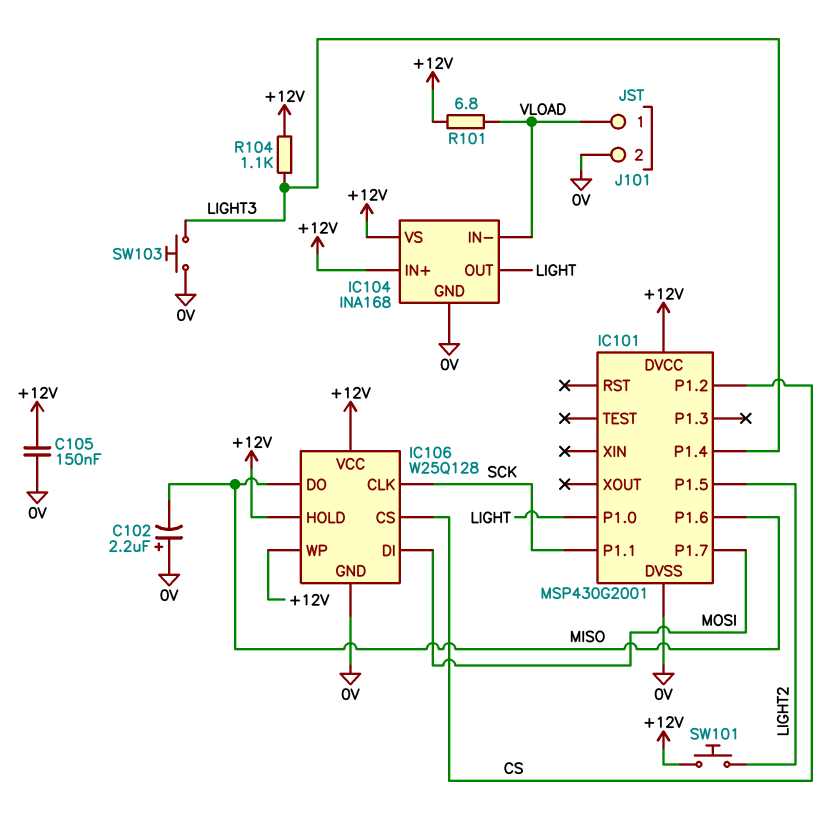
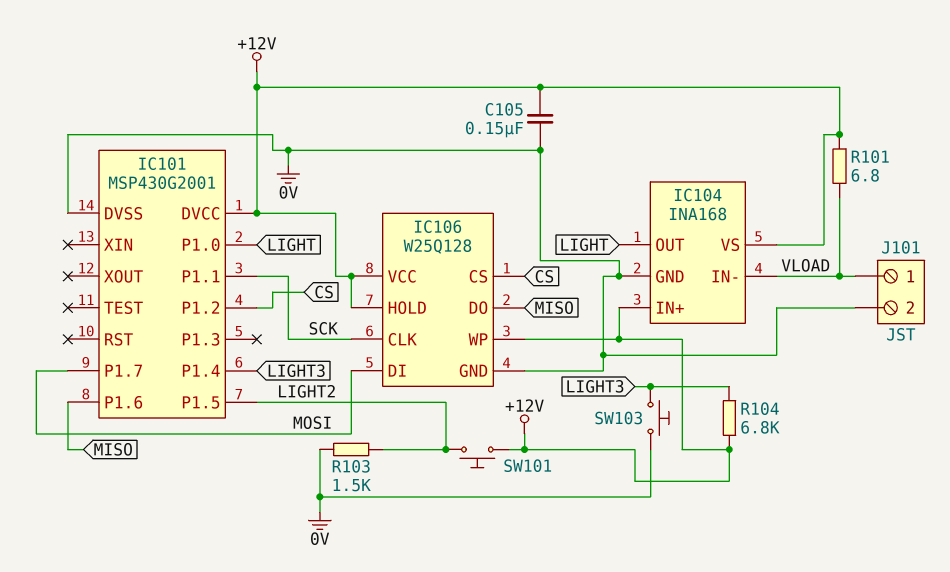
C102: 2.2uF (plus 0V, minus MISO) -> none
R103: none -> 1.5k (0V, LIGHT2)
R104: 1.1k (+12V, LIGHT3) -> 6.8k (+12V, LIGHT3)

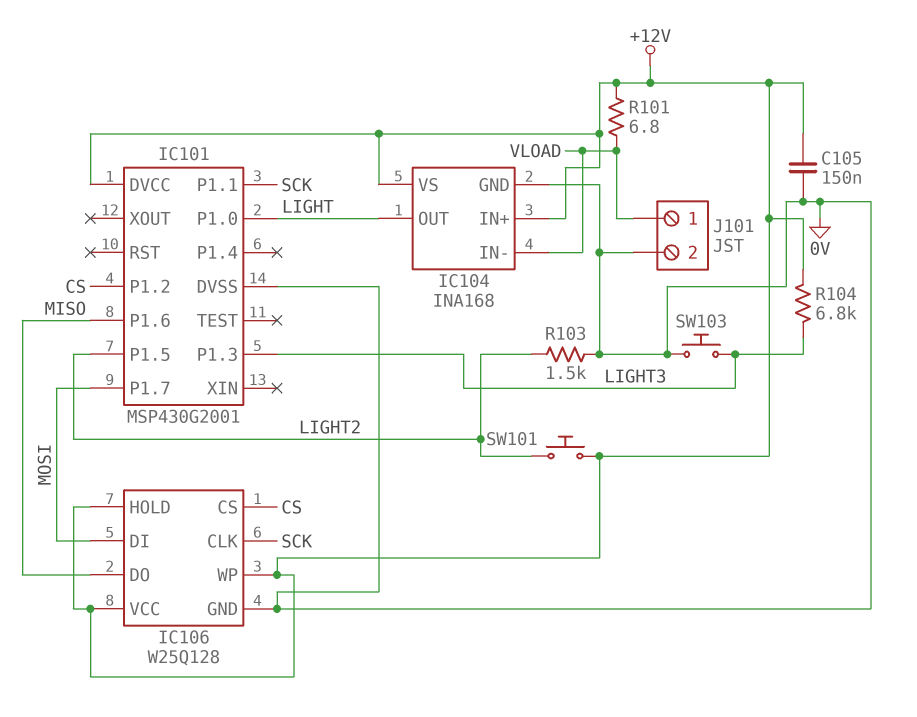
IC101 pin P1.3: none -> LIGHT3
IC101 pin P1.4: LIGHT3 -> none

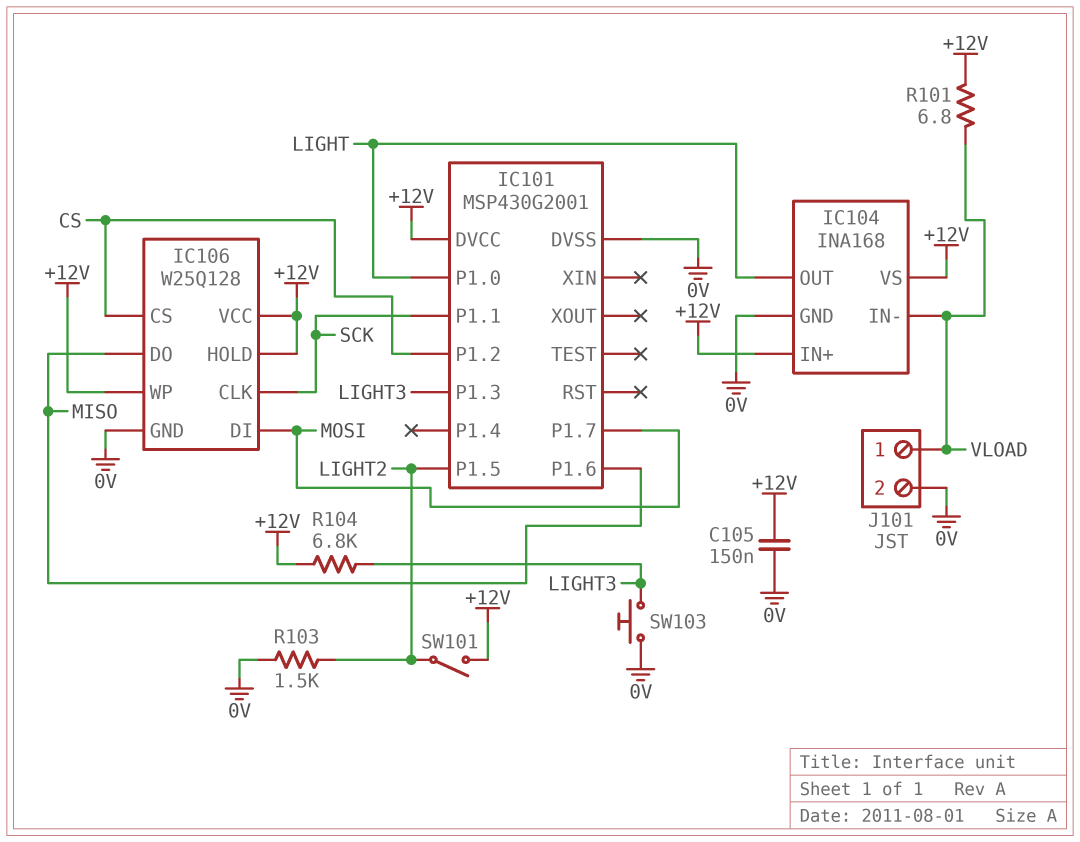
SW101: button (+12V, LIGHT2) -> switch (+12V, LIGHT2)

